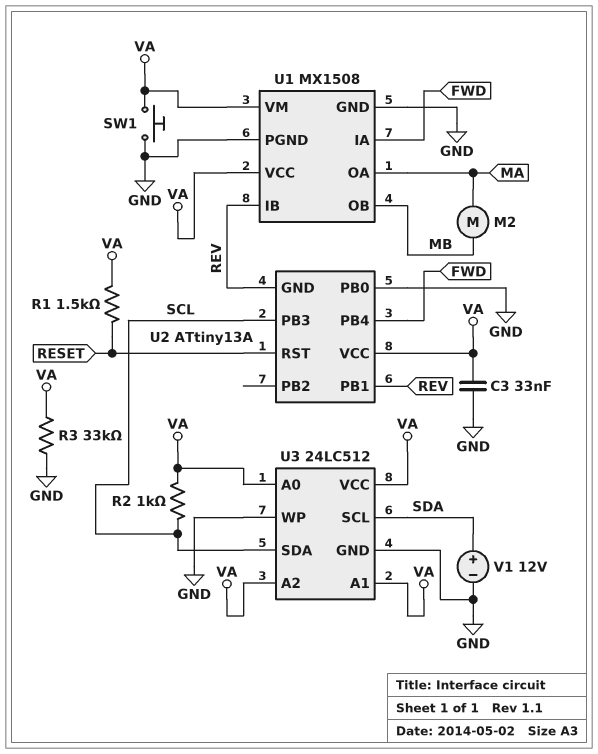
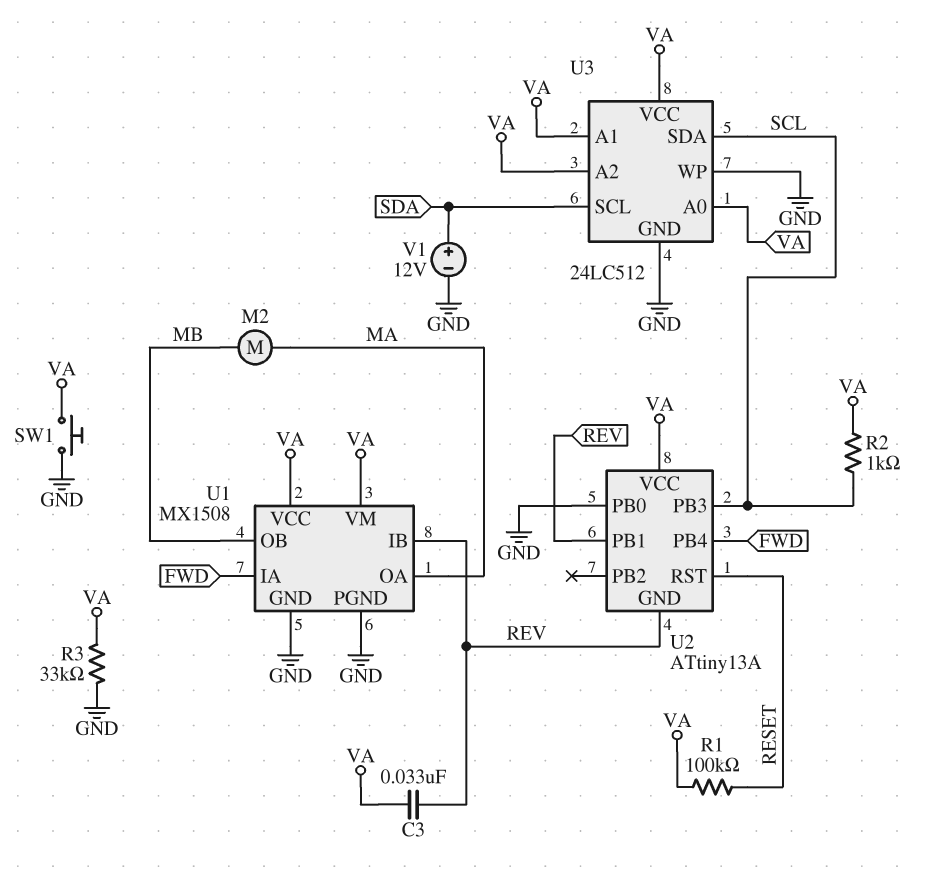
C3: 33nF (GND, VA) -> 33nF (REV, VA)
R1: 1.5k (RESET, VA) -> 100k (RESET, VA)

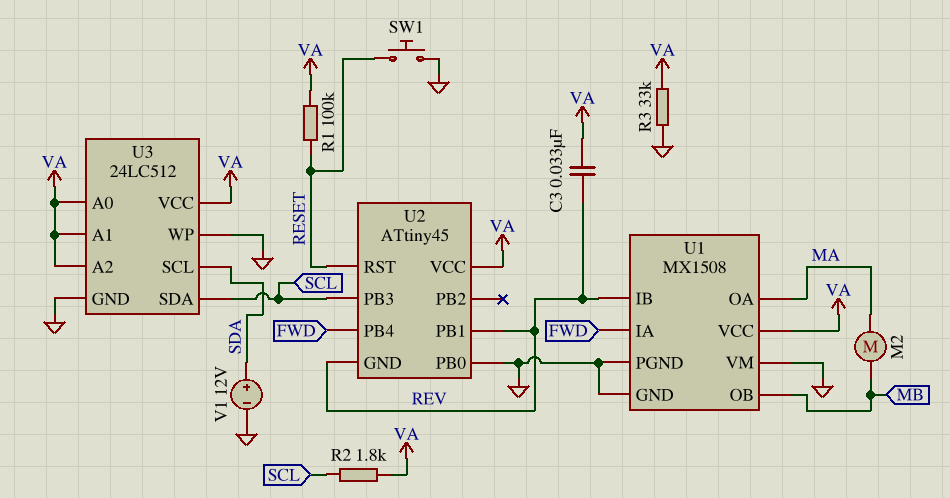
R2: 1k (SCL, VA) -> 1.8k (SCL, VA)
SW1: button (GND, VA) -> button (GND, RESET)
U1 pin VM: VA -> GND
U2: ATtiny13A -> ATtiny45

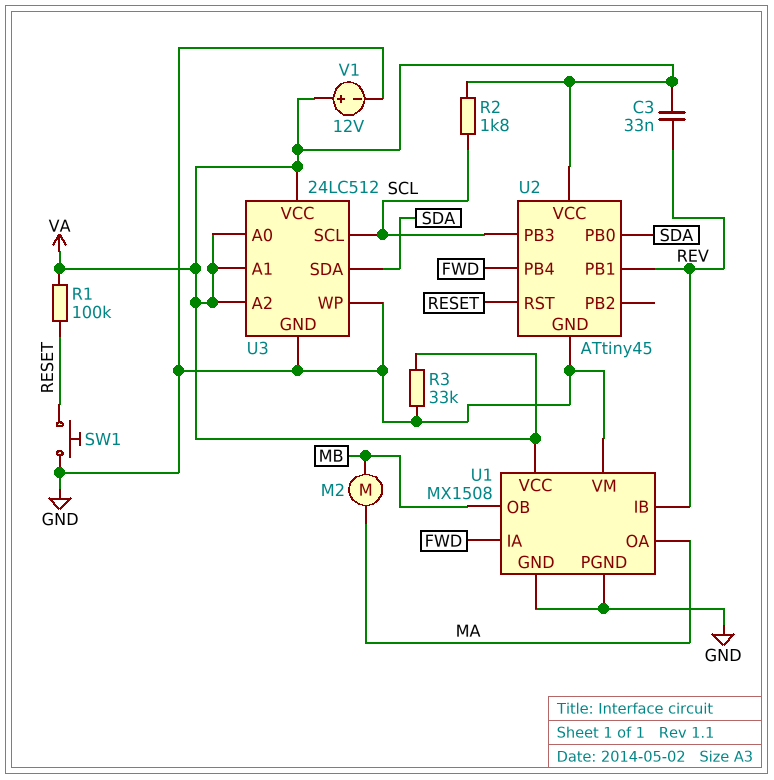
U2 pin GND: REV -> GND
U2 pin PB0: GND -> SDA
U3 pin SCL: SDA -> SCL
U3 pin SDA: SCL -> SDA
V1: 12V (plus SDA, minus GND) -> 12V (plus VA, minus GND)

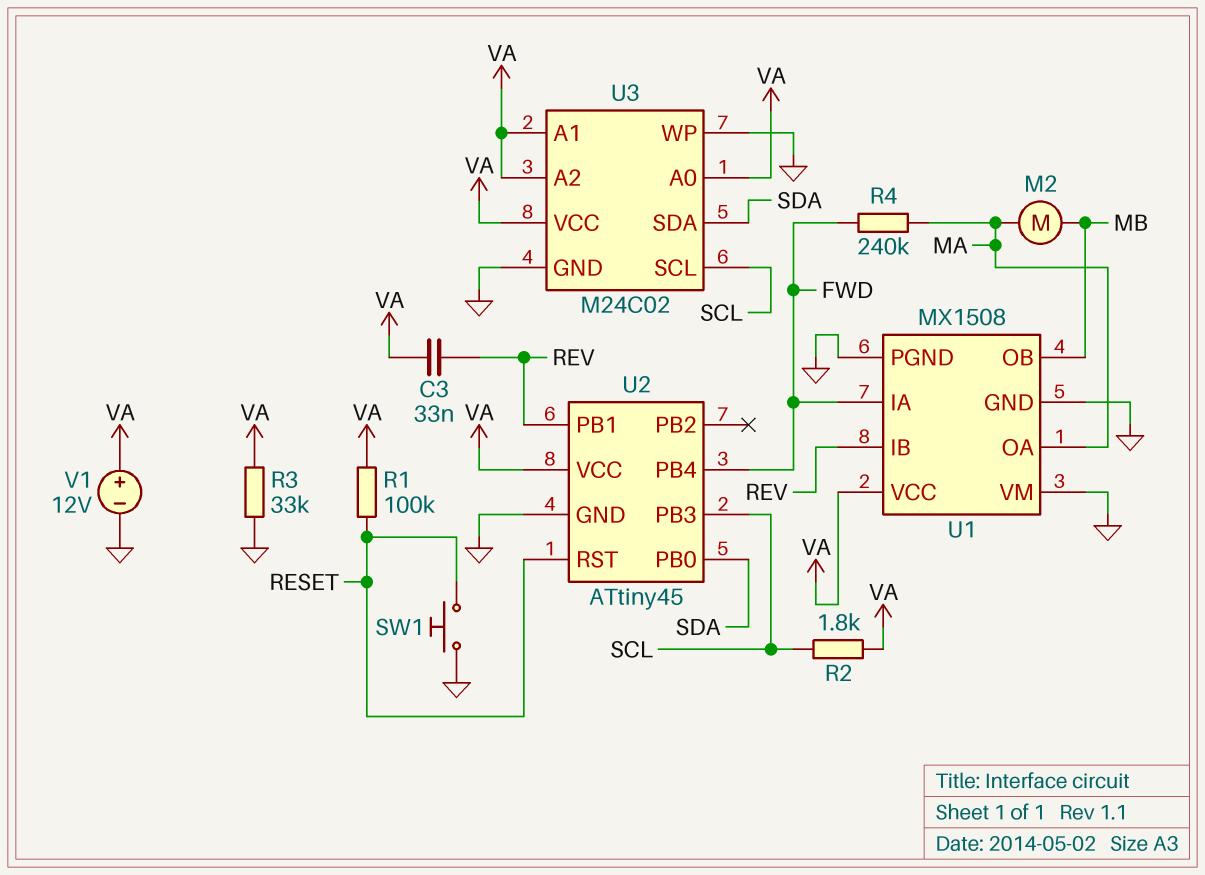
R4: none -> 240k (FWD, MA)
U3: 24LC512 -> M24C02

